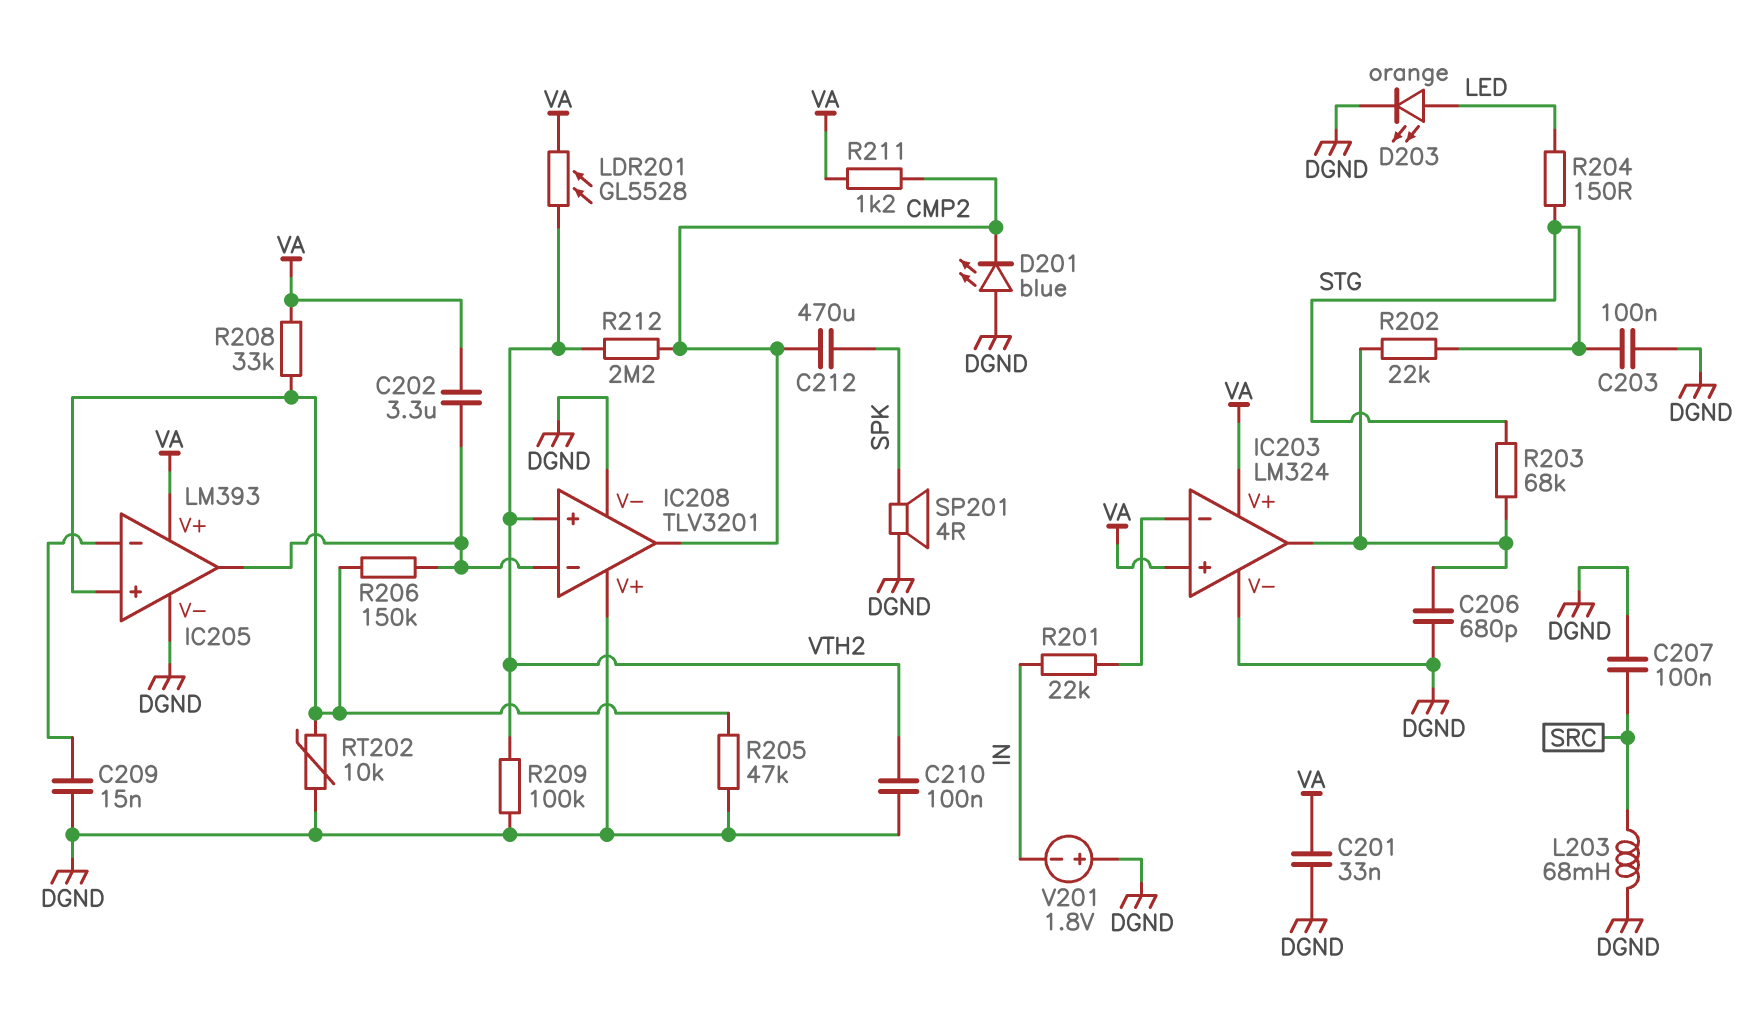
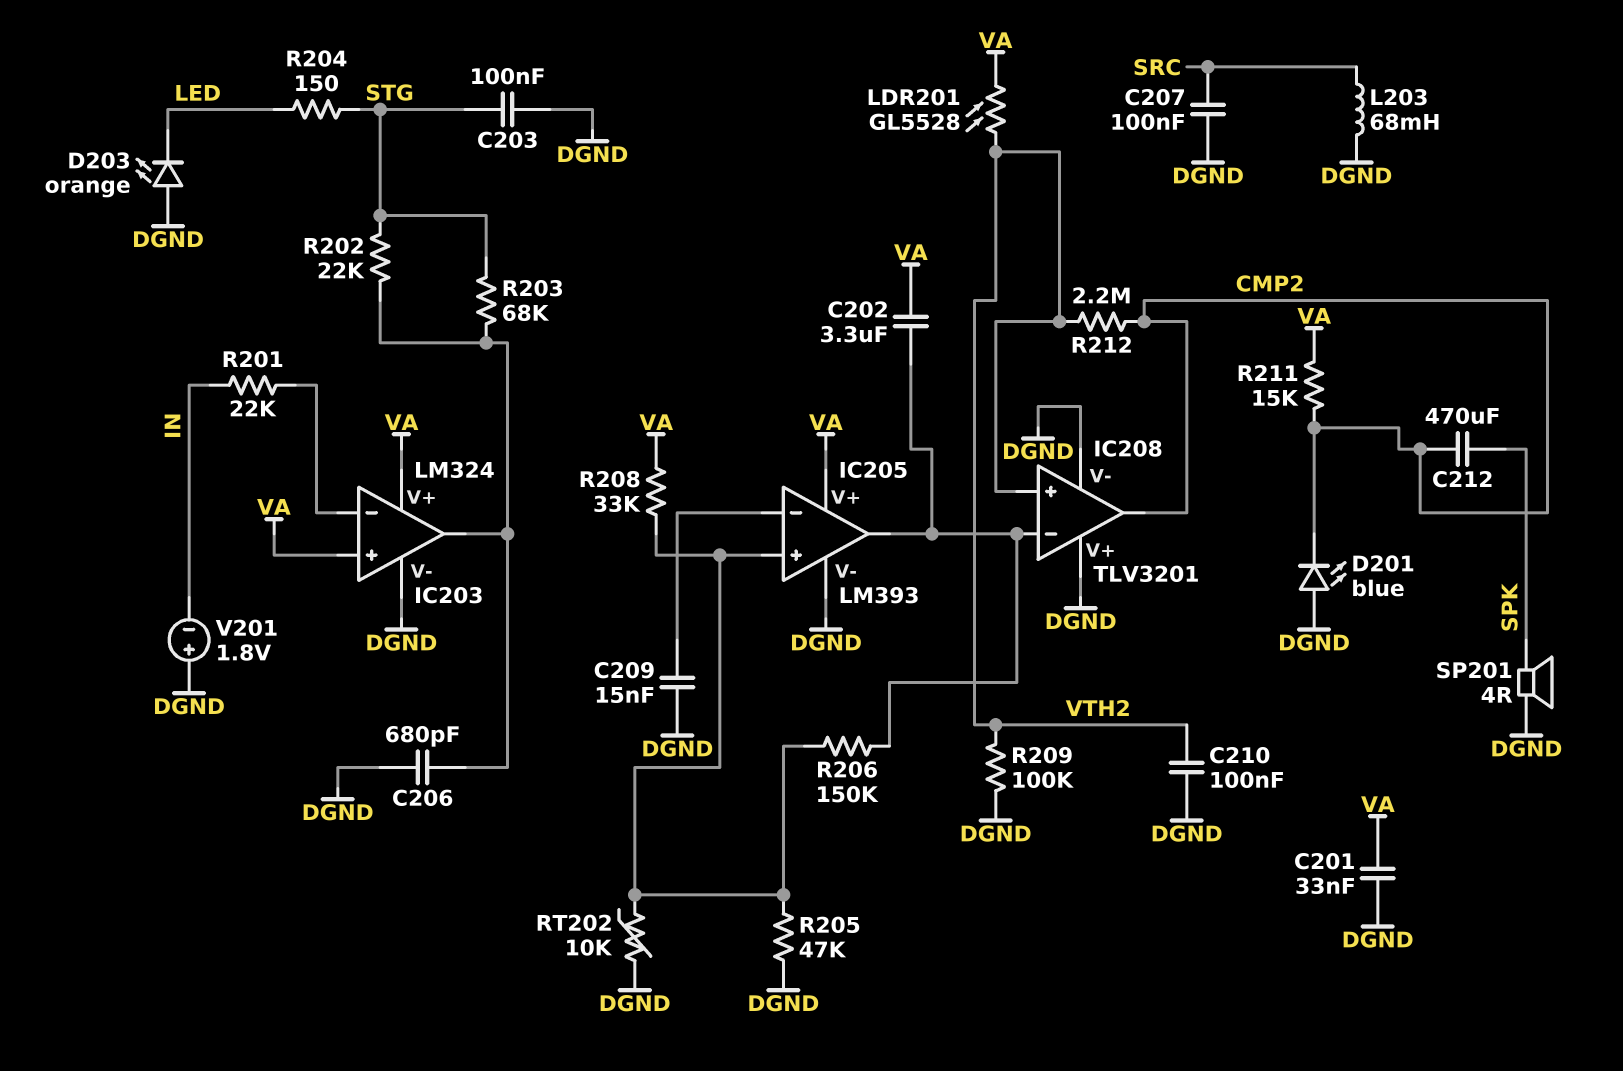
D203: LED orange (A LED, K DGND) -> LED orange (A DGND, K LED)
R211: 1.2k (CMP2, VA) -> 15k (CMP2, VA)

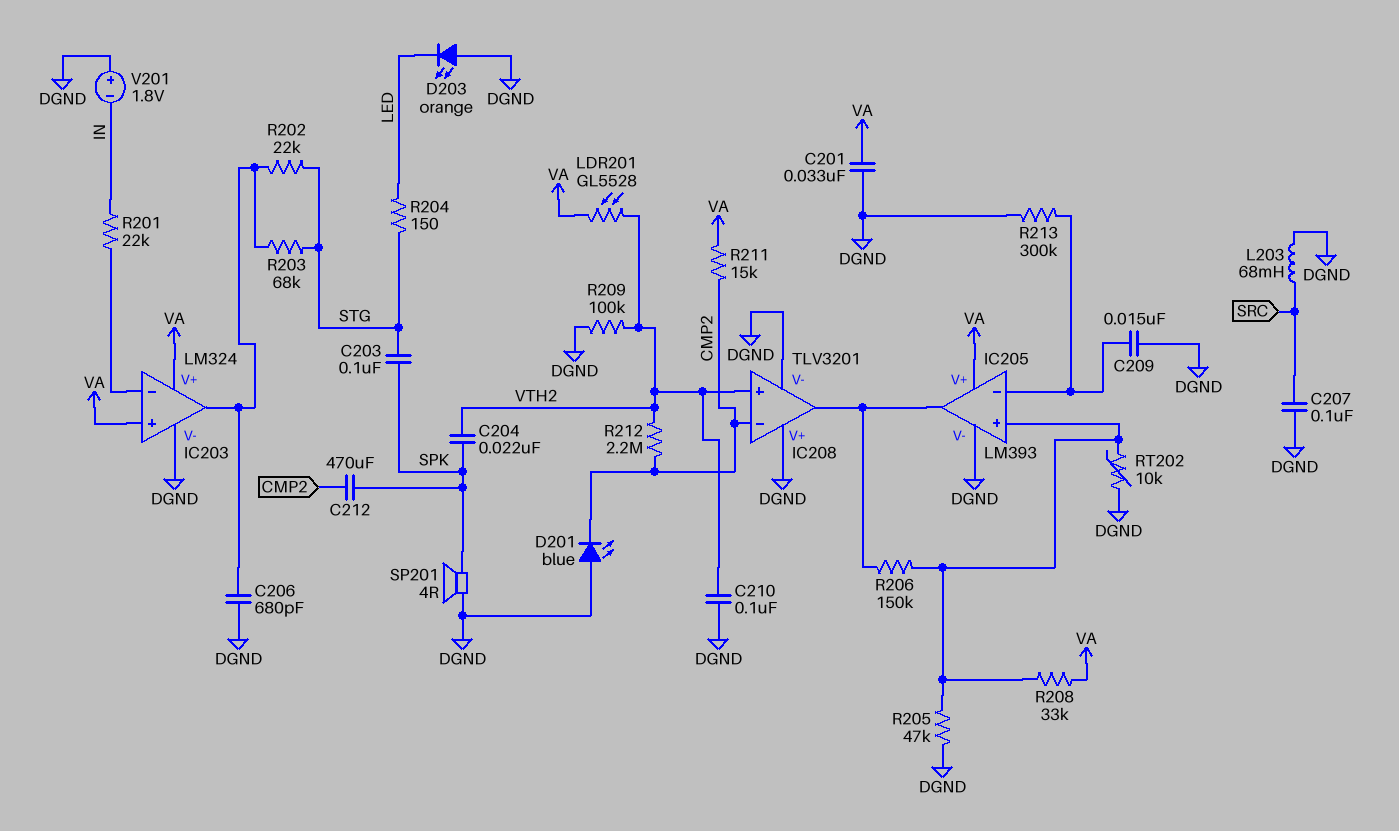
C202: 3.3uF (IC205/out, VA) -> none
C203: 100nF (DGND, STG) -> 100nF (SPK, STG)
C204: none -> 22nF (SPK, VTH2)
IC208 pin in-: IC205/out -> CMP2
IC208 pin out: CMP2 -> IC205/out
R213: none -> 300k (DGND, IC205/in-)

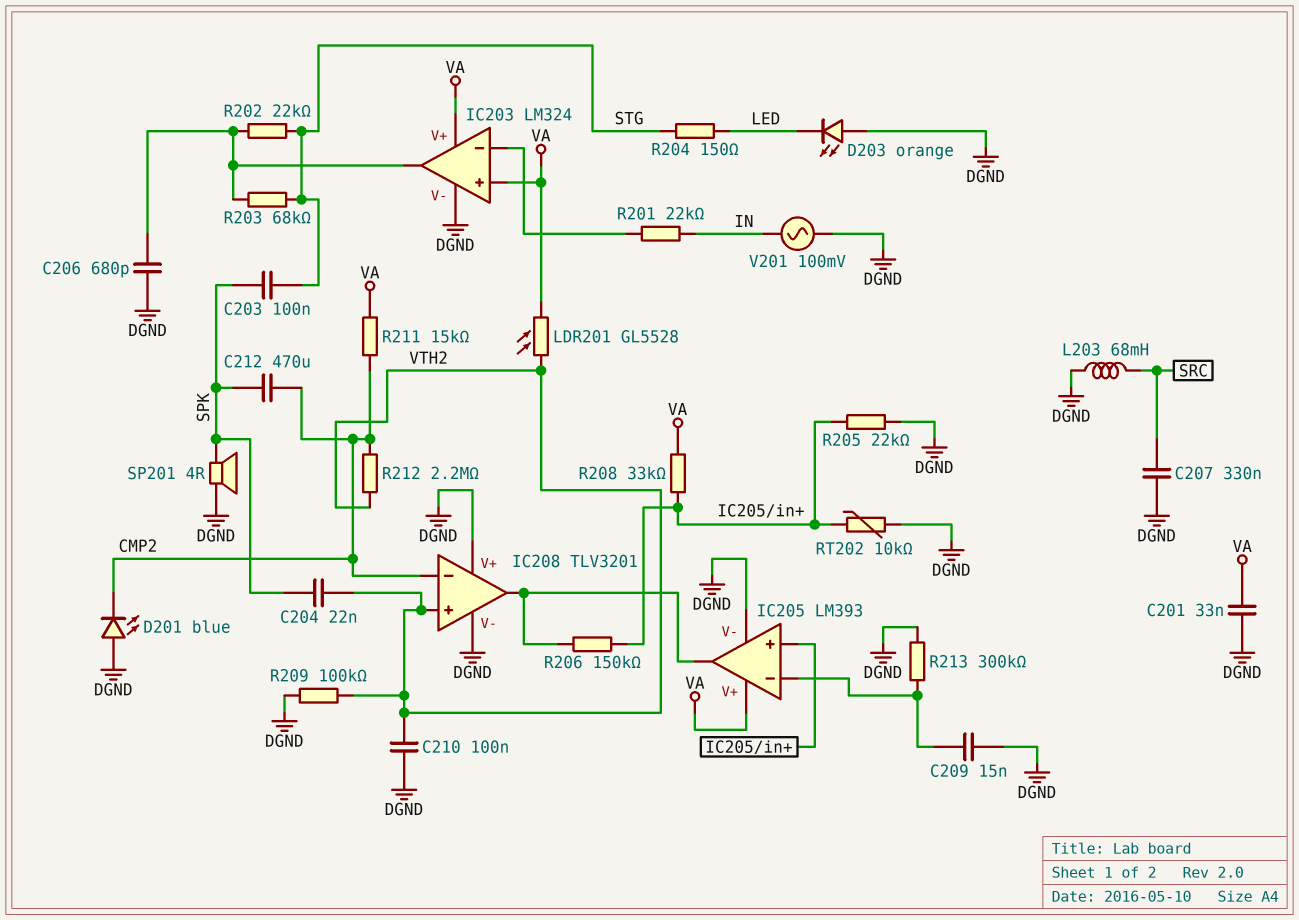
C207: 100nF (DGND, SRC) -> 330nF (DGND, SRC)
R205: 47k (DGND, IC205/in+) -> 22k (DGND, IC205/in+)
V201: 1.8V (plus DGND, minus IN) -> AC 100mV (DGND, IN)

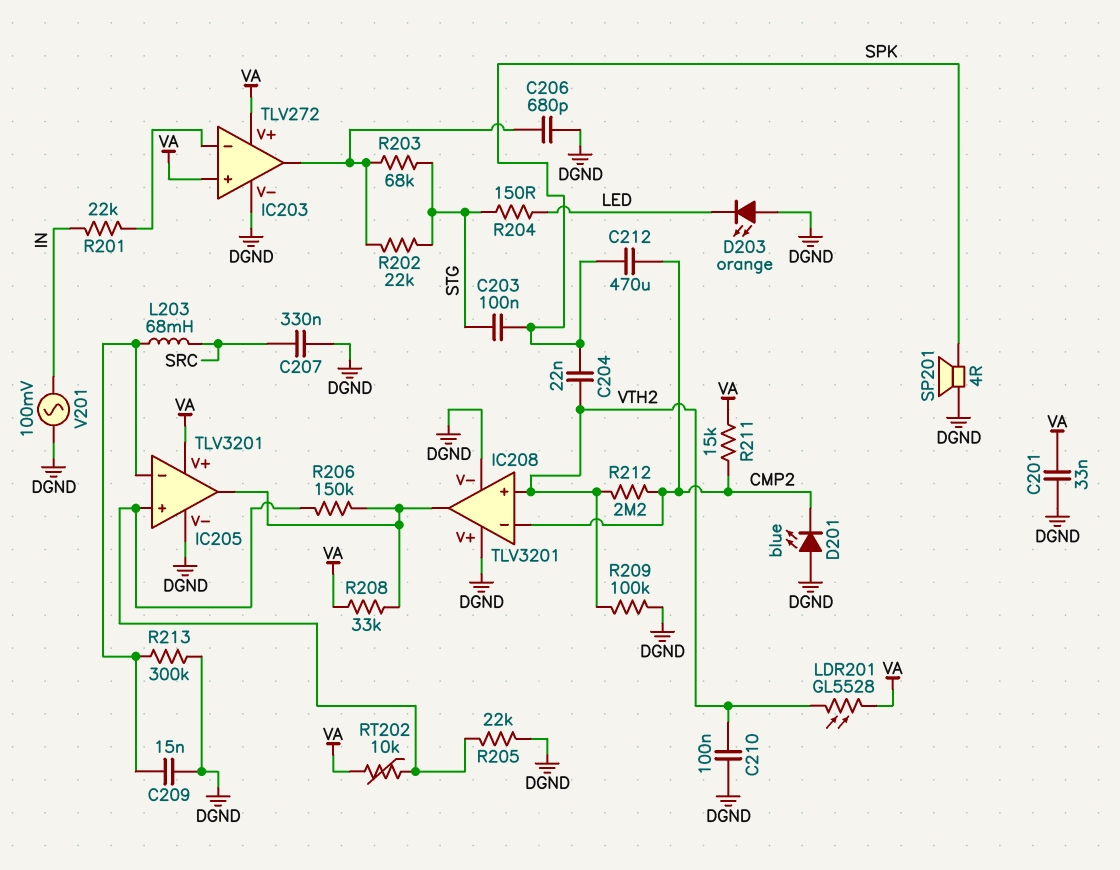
IC203: LM324 -> TLV272
IC205: LM393 -> TLV3201
L203: 68mH (DGND, SRC) -> 68mH (IC205/in-, SRC)
R208: 33k (IC205/in+, VA) -> 33k (IC205/out, VA)
RT202: 10k (DGND, IC205/in+) -> 10k (IC205/in+, VA)

